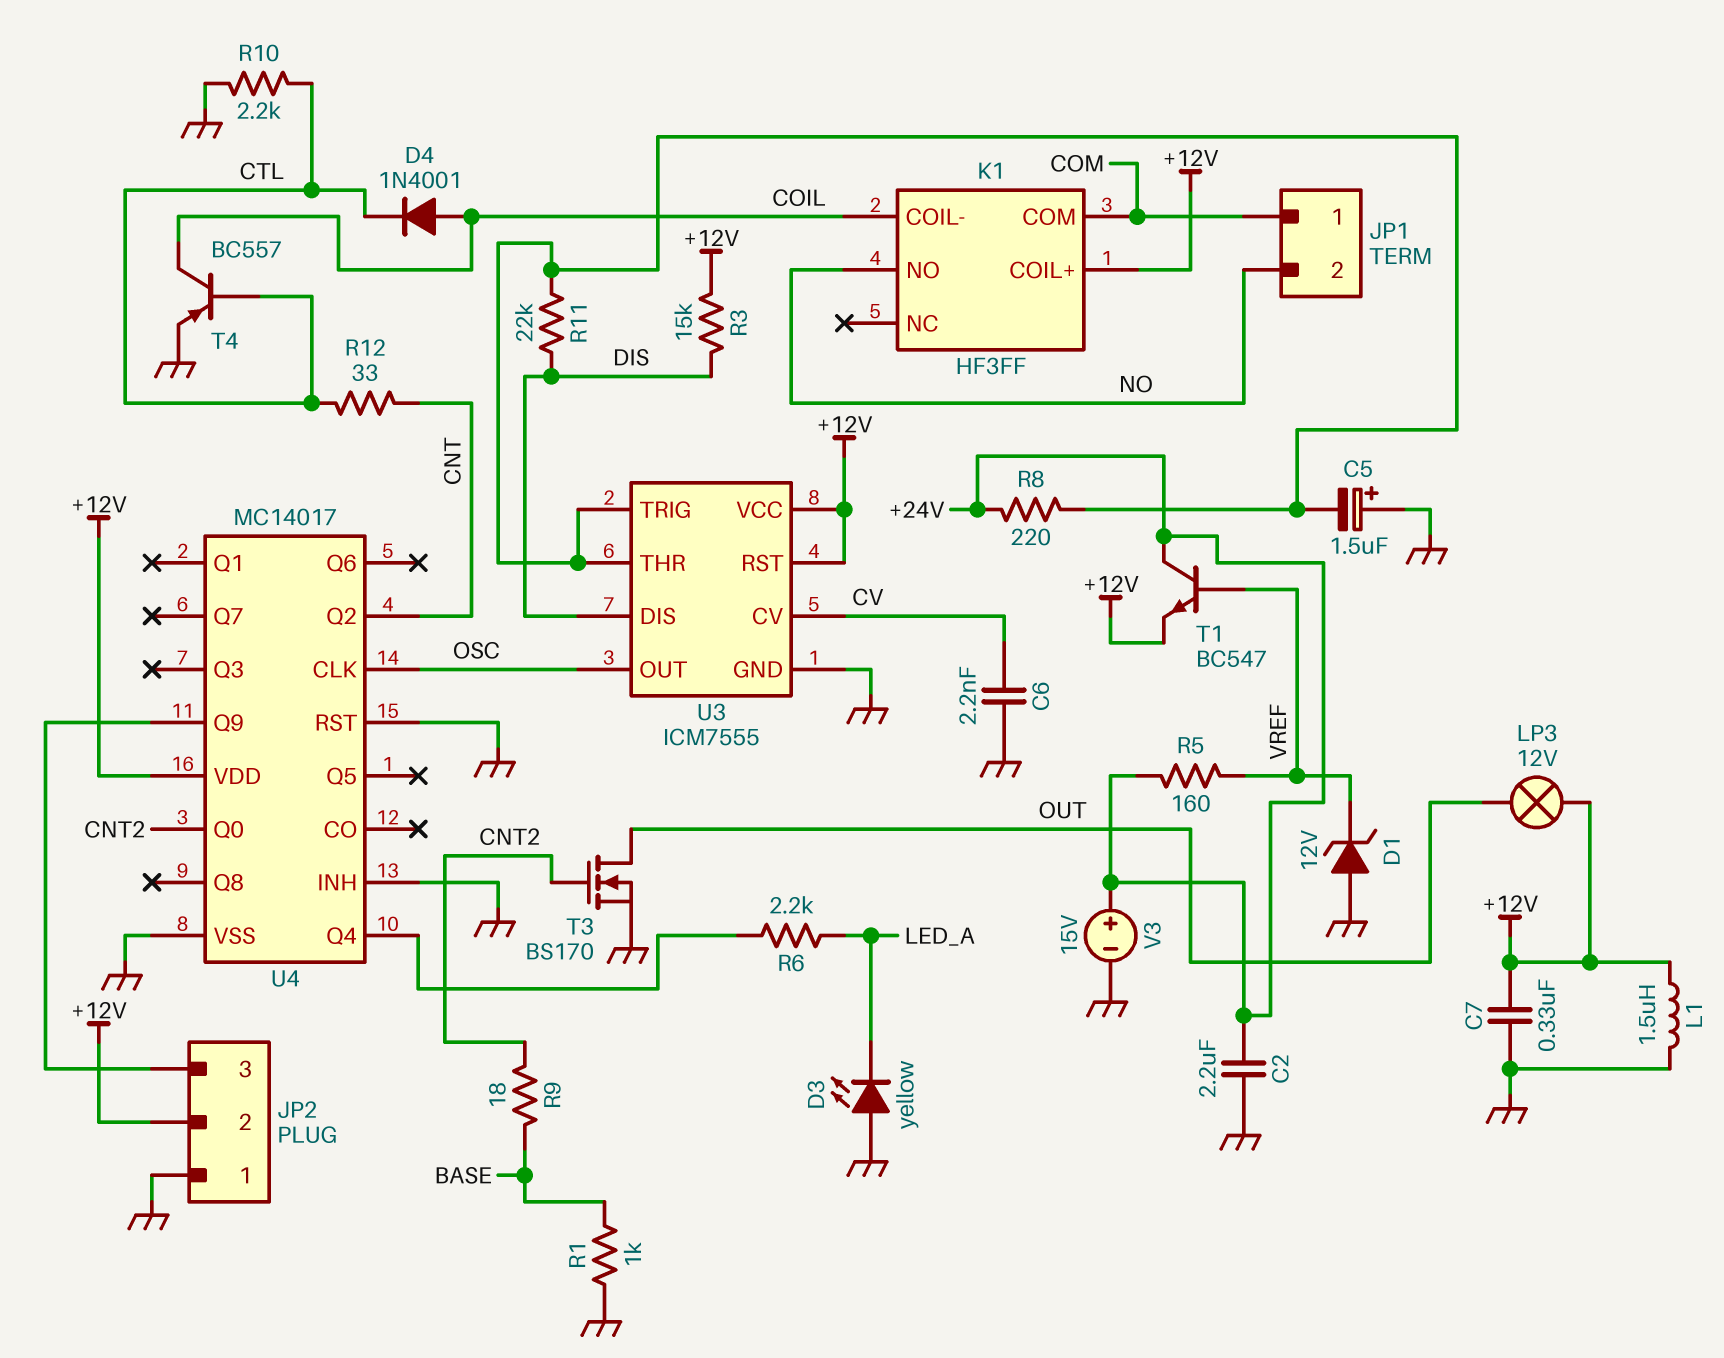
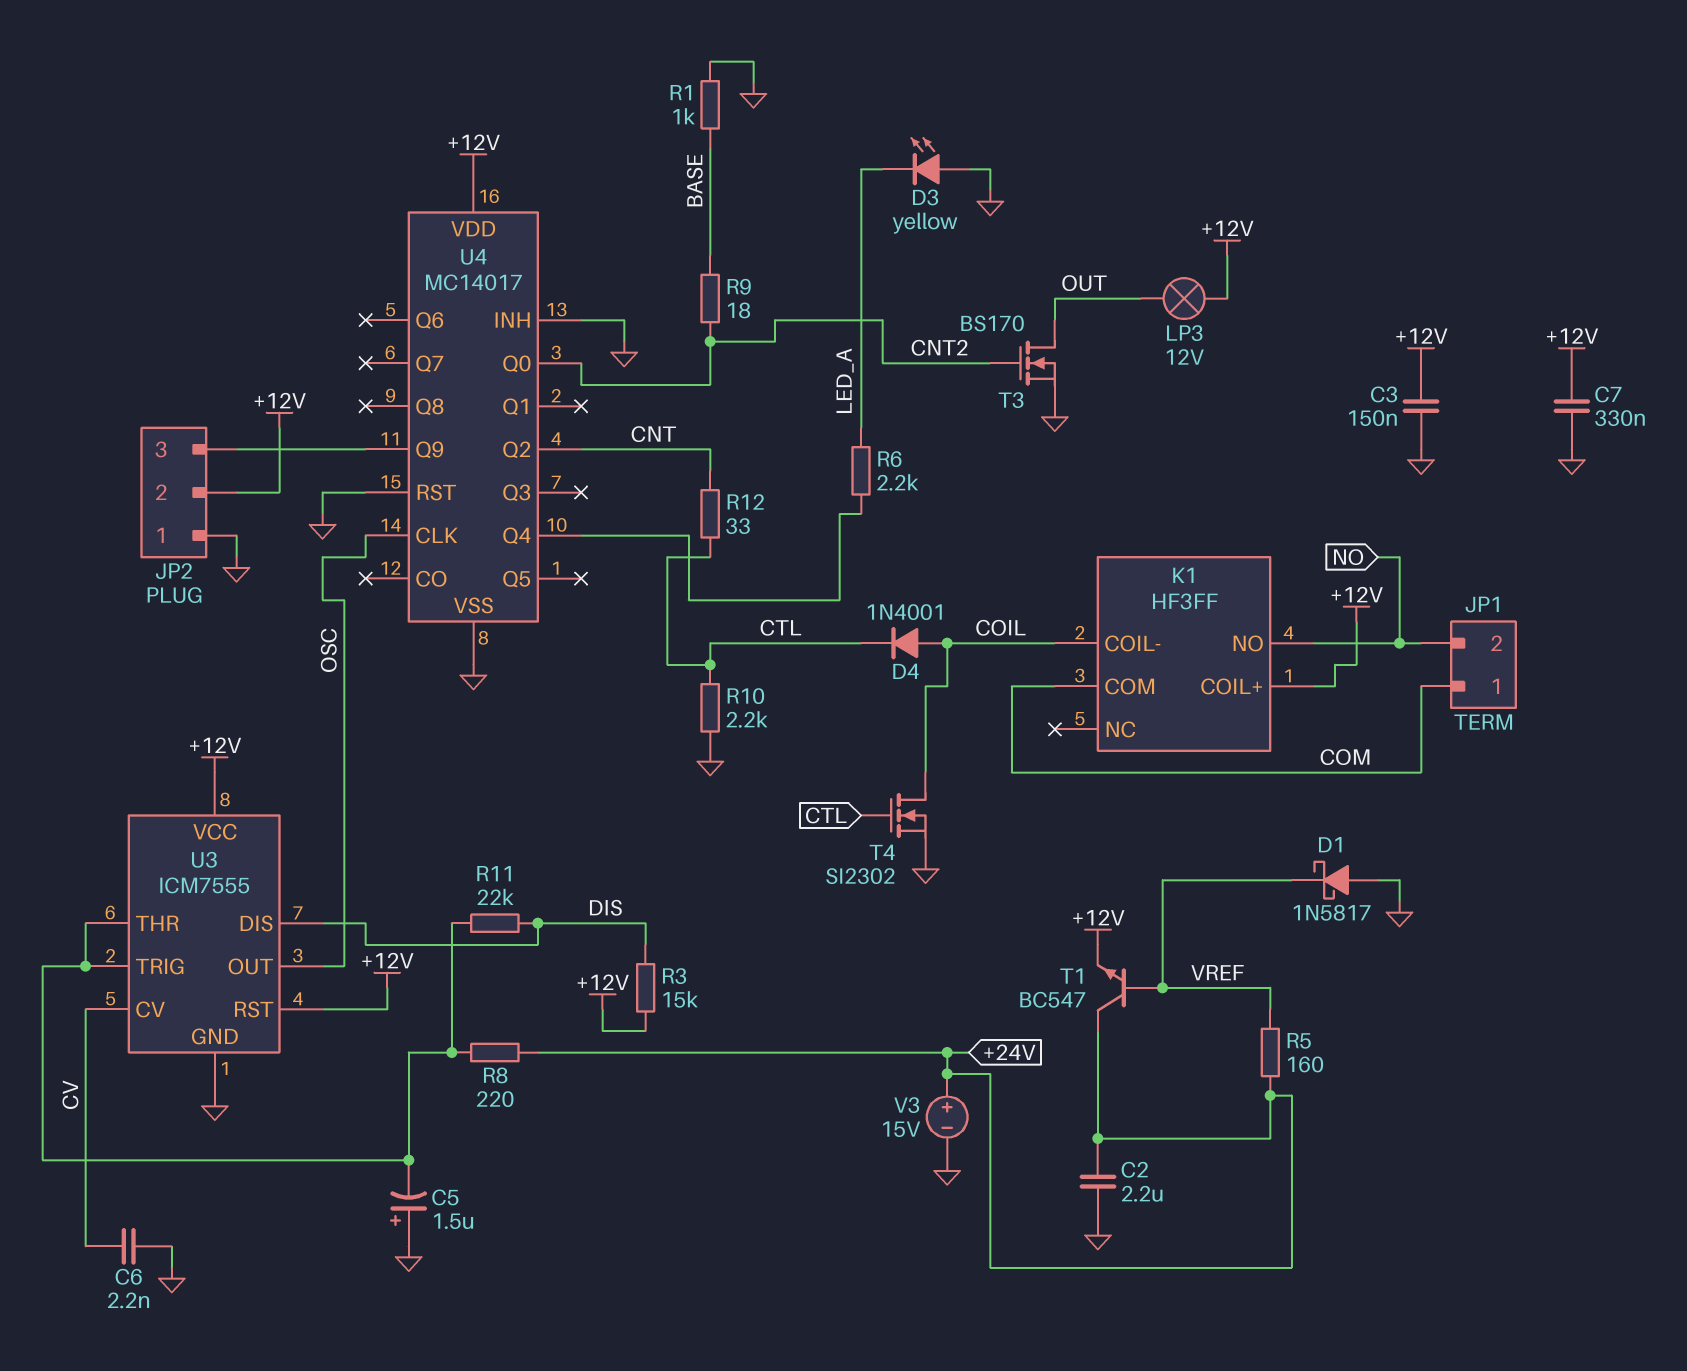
C3: none -> 150nF (+12V, GND)
D1: zener 12V (A GND, K VREF) -> schottky 1N5817 (A GND, K VREF)
L1: 1.5uH (+12V, GND) -> none
T4: PNP BC557 (B CTL, C COIL, E GND) -> NMOS SI2302 (G CTL, D COIL, S GND)

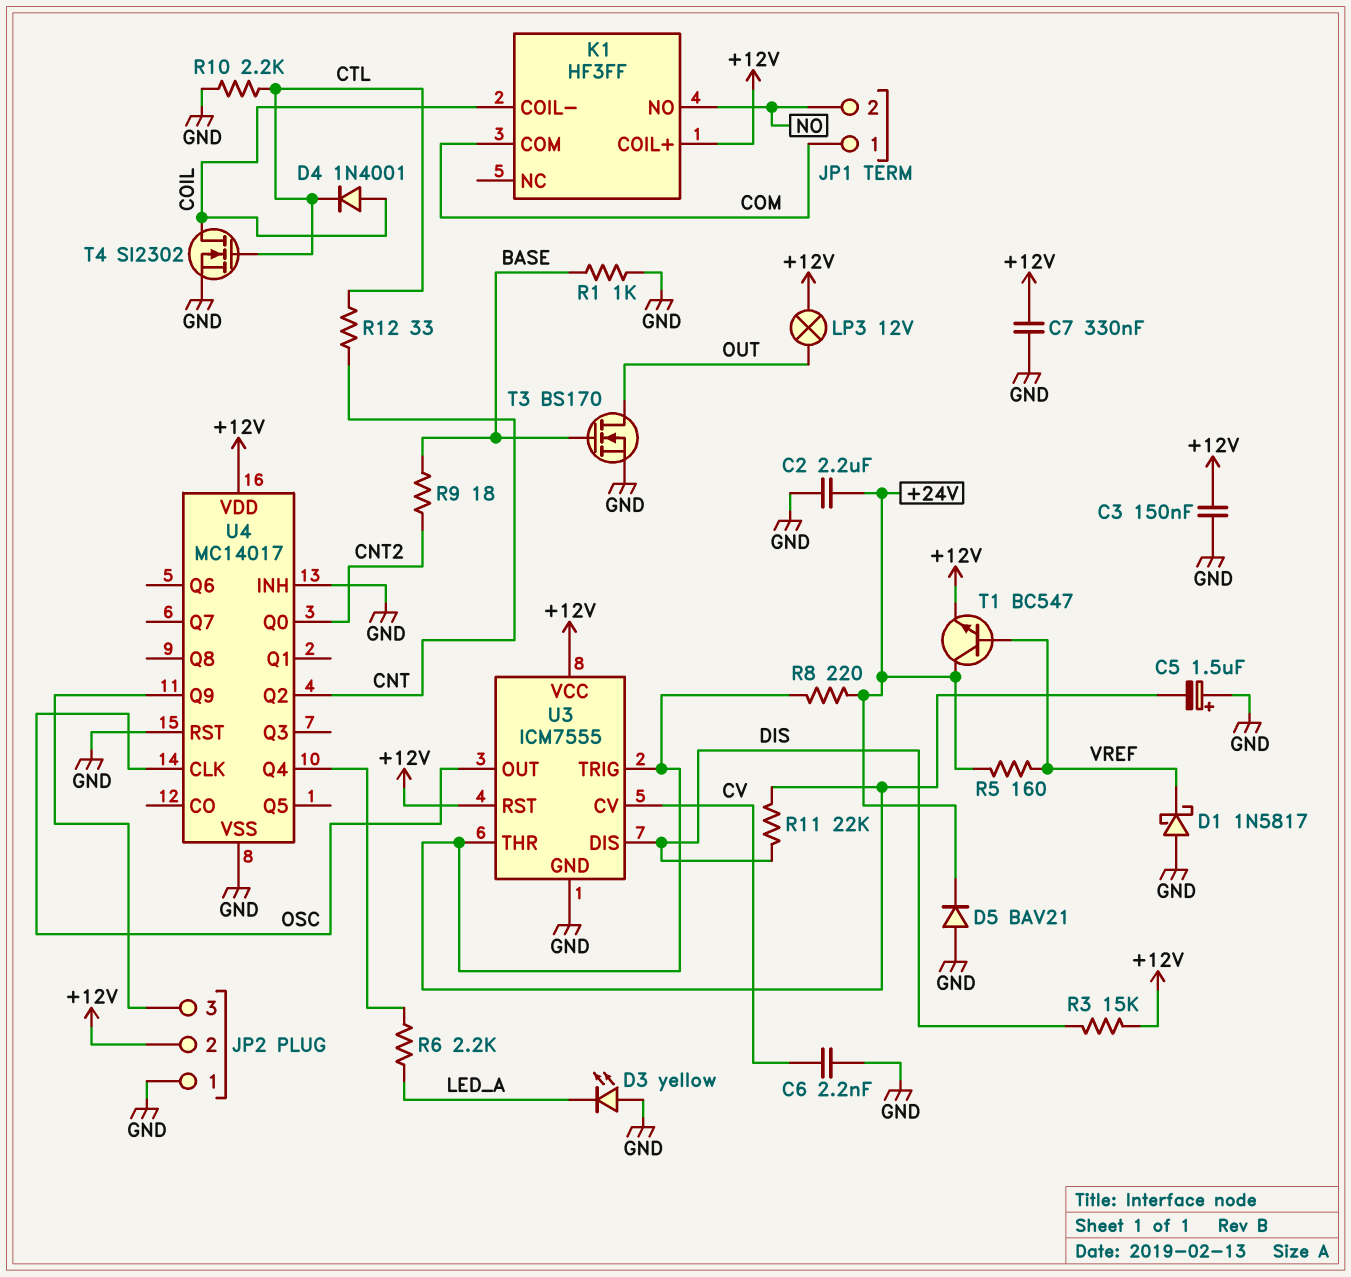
D5: none -> diode BAV21 (A GND, K +24V)
T3: NMOS BS170 (G CNT2, D OUT, S GND) -> NMOS BS170 (G BASE, D OUT, S GND)
V3: 15V (plus +24V, minus GND) -> none

